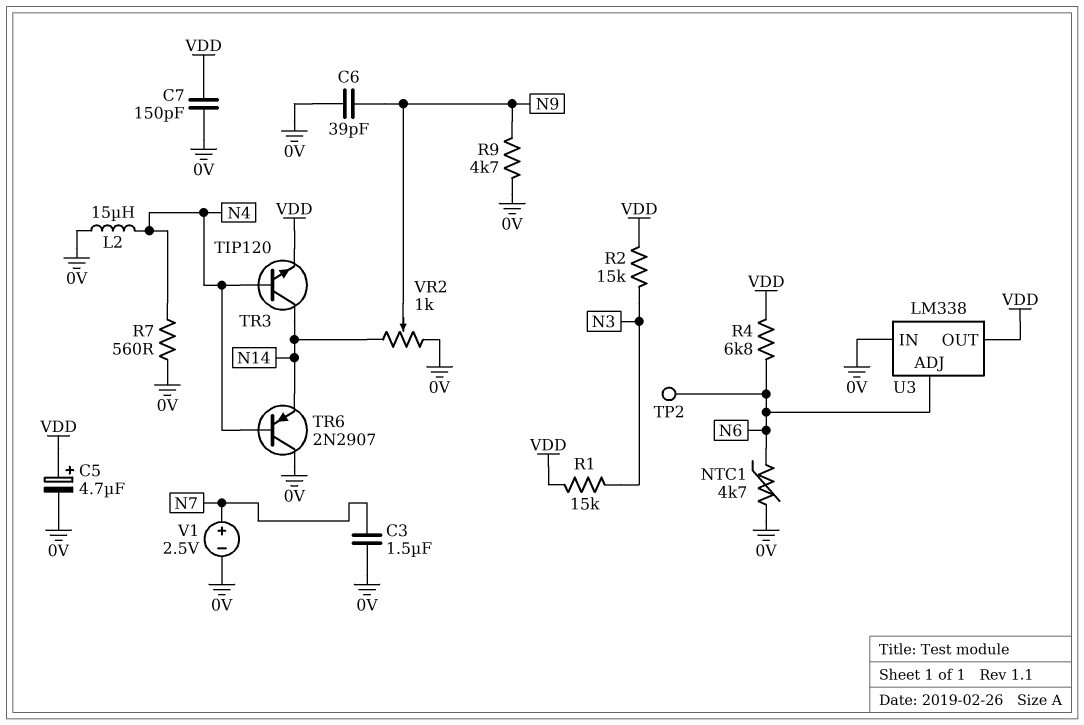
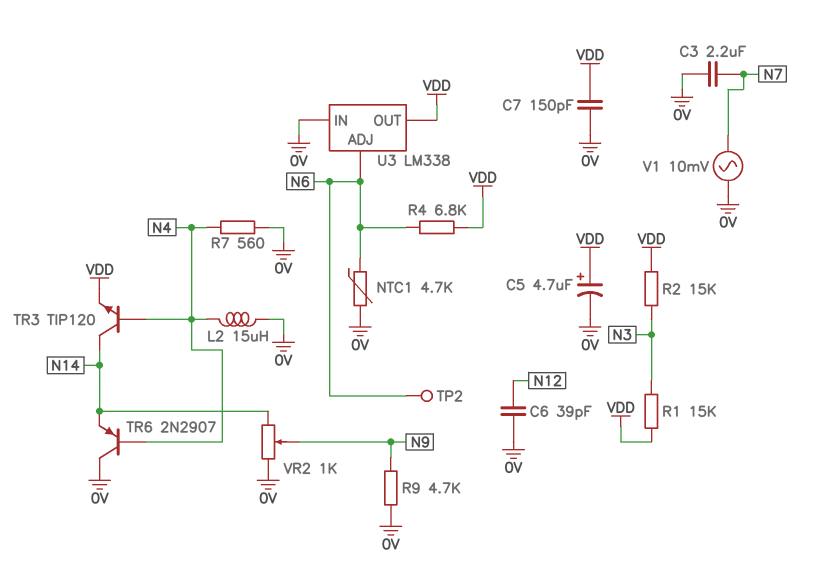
C3: 1.5uF (0V, N7) -> 2.2uF (0V, N7)
C6: 39pF (0V, N9) -> 39pF (0V, N12)
V1: 2.5V (plus N7, minus 0V) -> AC 10mV (0V, N7)

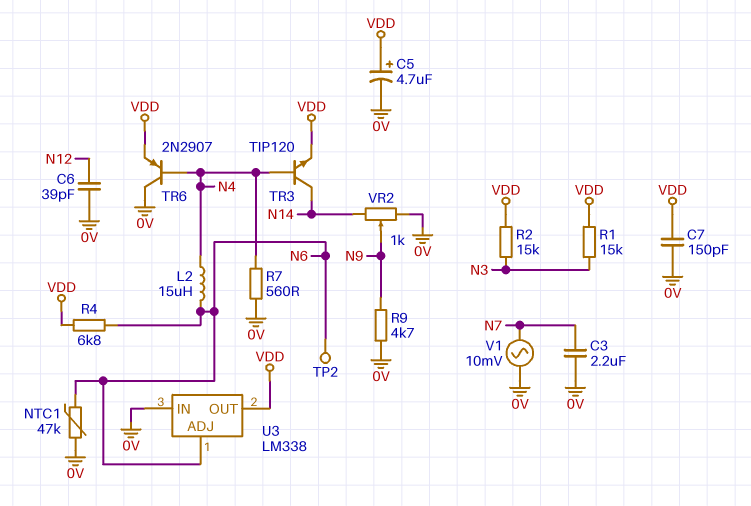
L2: 15uH (0V, N4) -> 15uH (N4, N6)
NTC1: 4.7k (0V, N6) -> 47k (0V, N6)
TR6: PNP 2N2907 (B N4, C 0V, E N14) -> PNP 2N2907 (B N4, C 0V, E VDD)

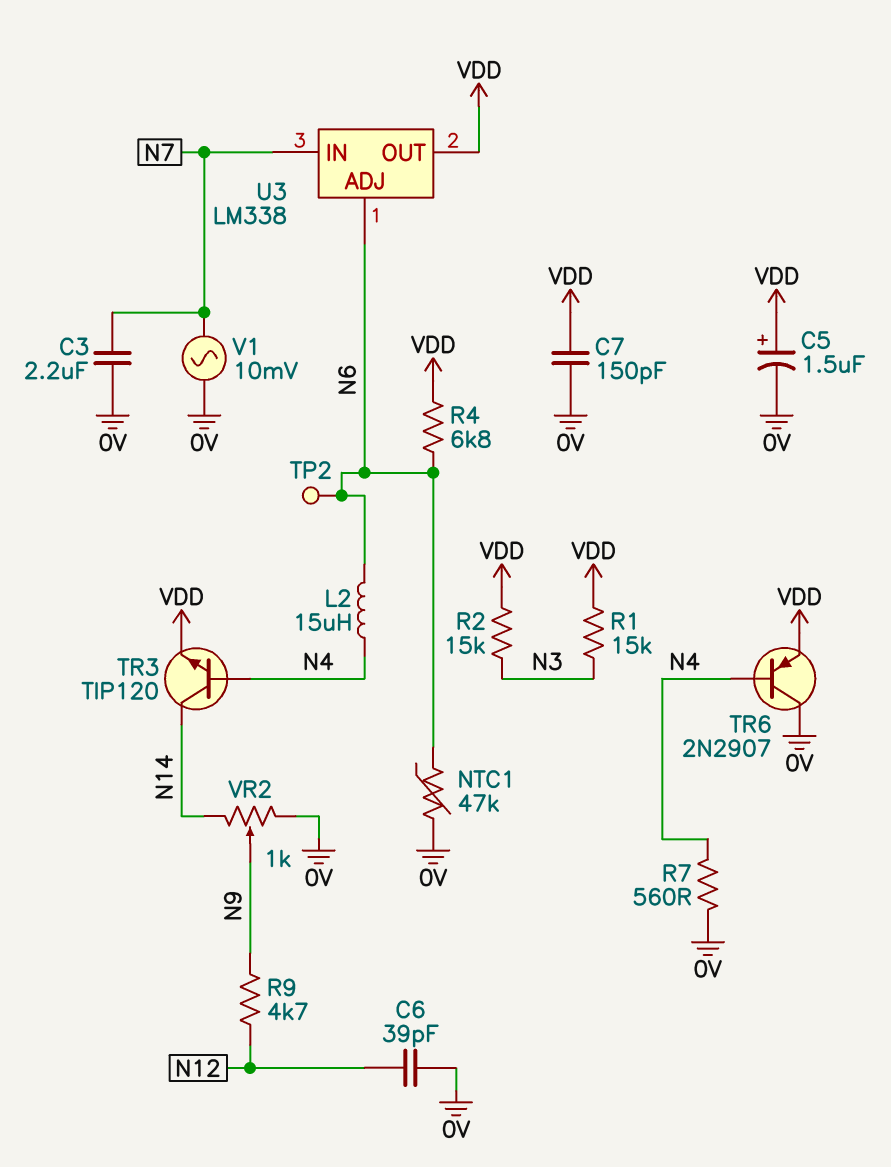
C5: 4.7uF (plus VDD, minus 0V) -> 1.5uF (plus VDD, minus 0V)
R9: 4.7k (0V, N9) -> 4.7k (N9, N12)
U3 pin IN: 0V -> N7

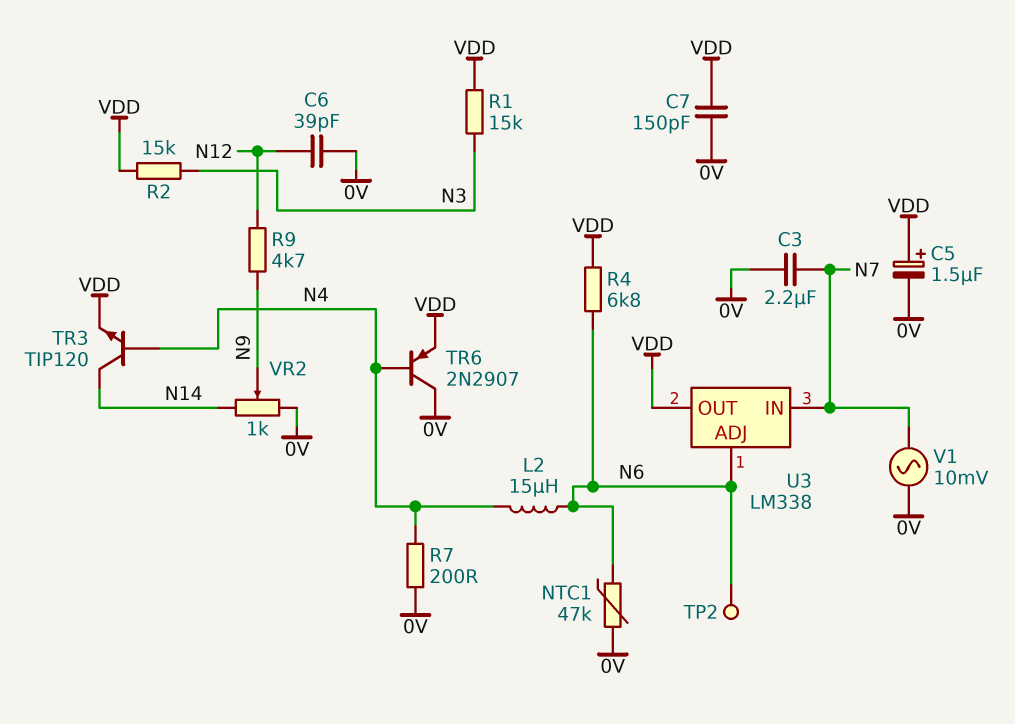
R7: 560 (0V, N4) -> 200 (0V, N4)

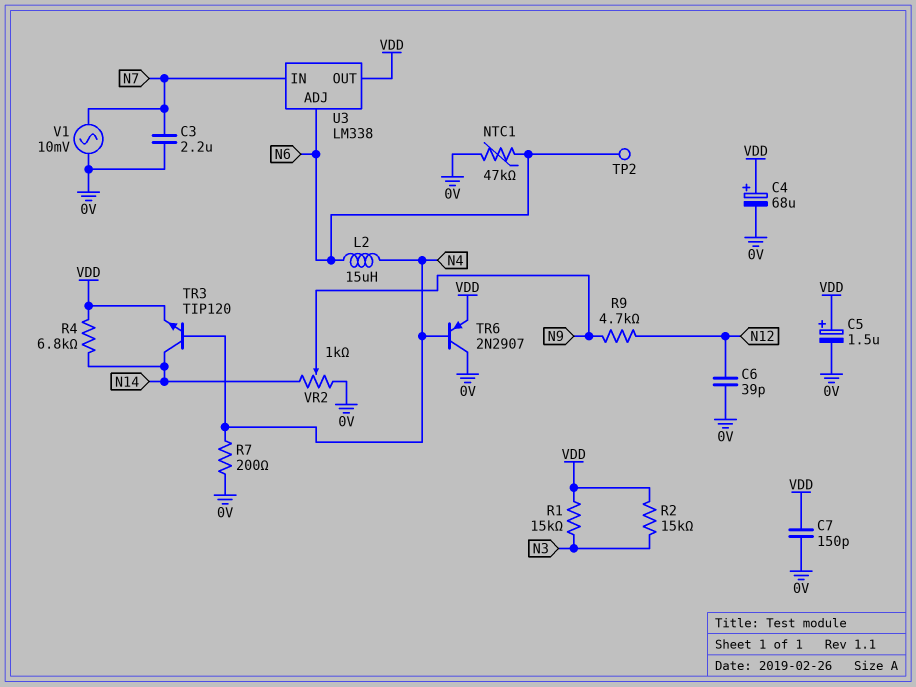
C4: none -> 68uF (plus VDD, minus 0V)
R4: 6.8k (N6, VDD) -> 6.8k (N14, VDD)

